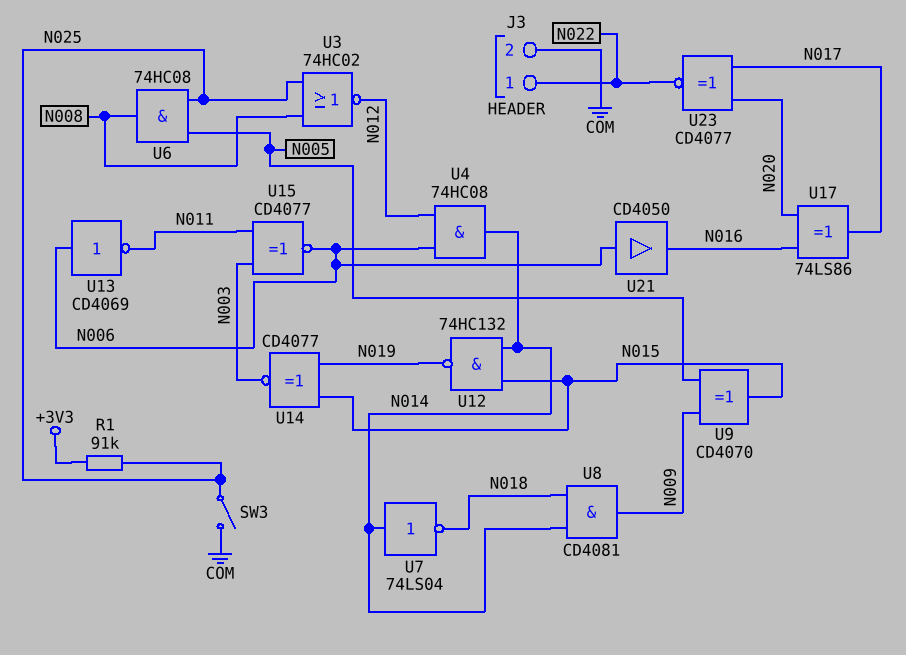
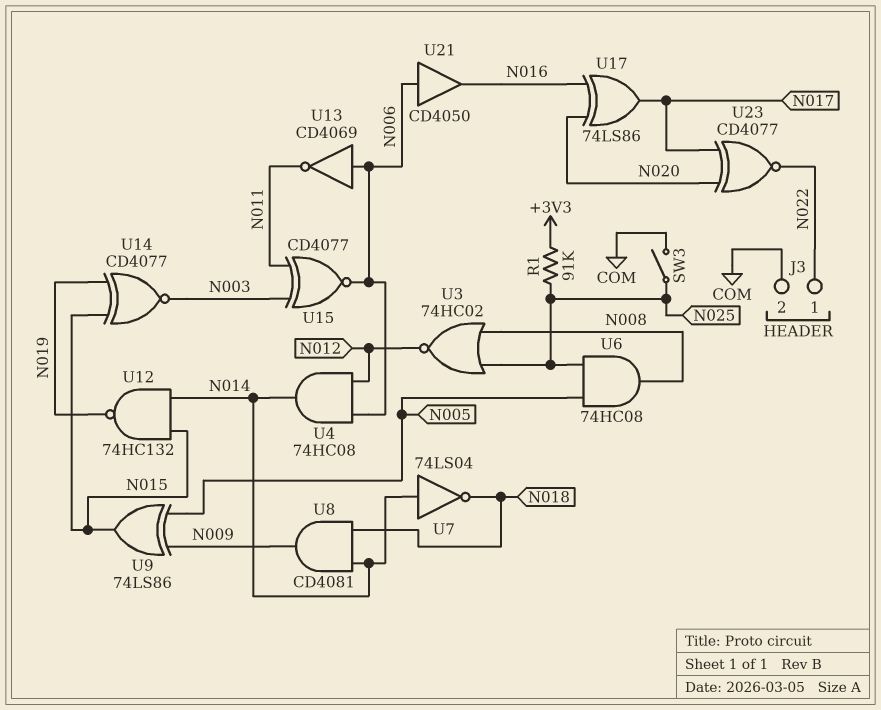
U9: XOR CD4070 (in N005, in N009, out N015) -> XOR 74LS86 (in N005, in N009, out N015)

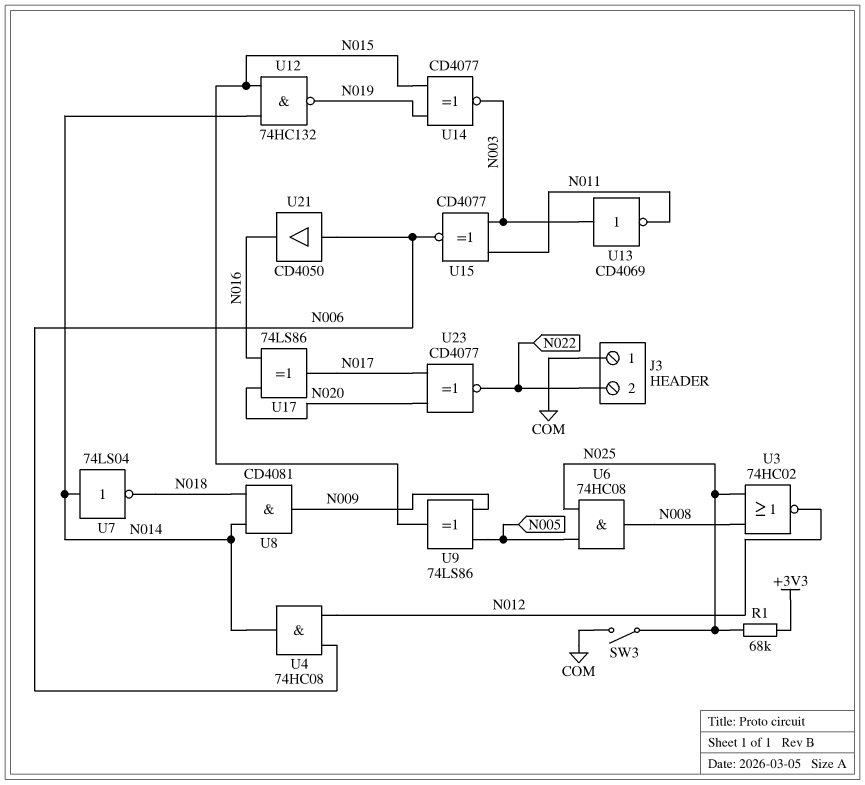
J3 pin 1: N022 -> COM
J3 pin 2: COM -> N022
R1: 91k (+3V3, N025) -> 68k (+3V3, N025)
U13: NOT CD4069 (in N006, out N011) -> NOT CD4069 (in N003, out N011)

